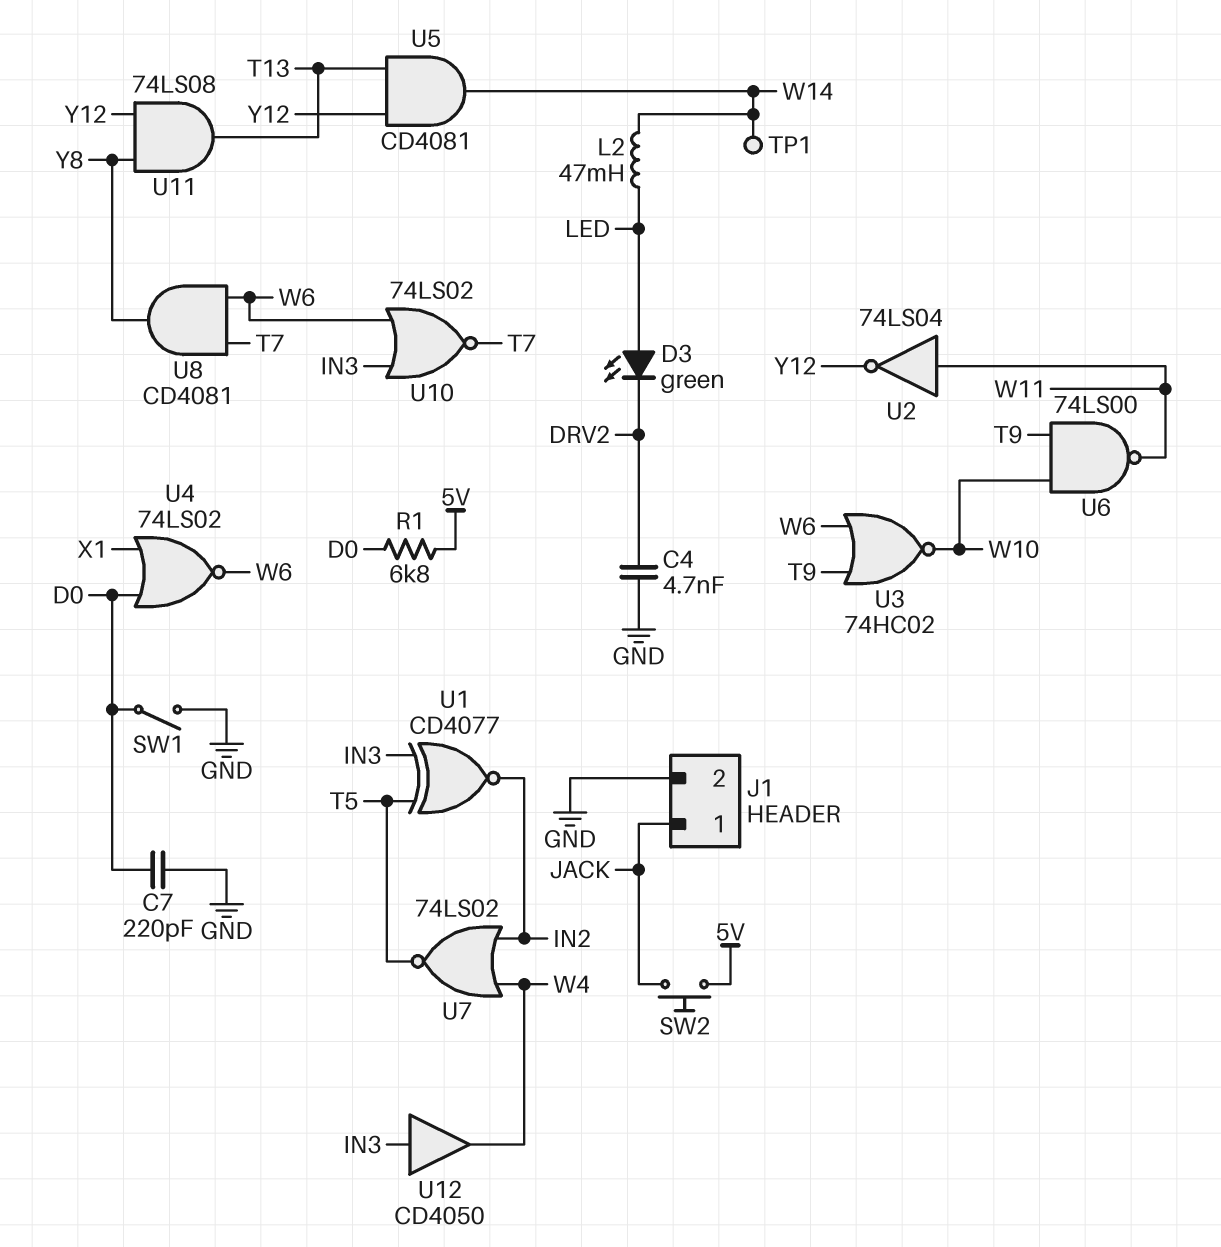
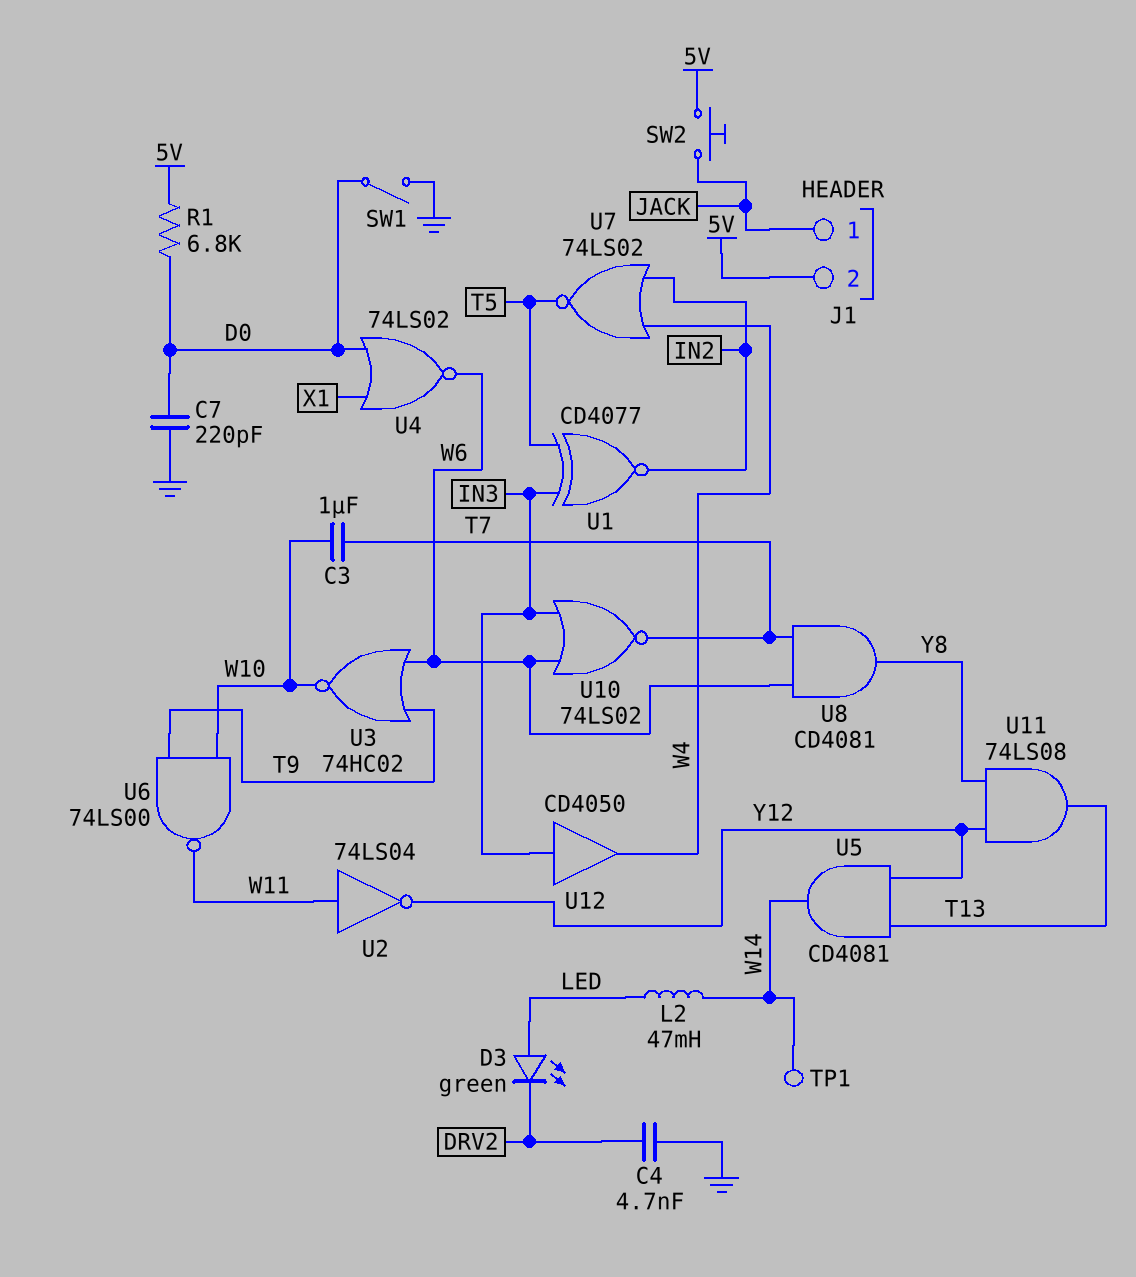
C3: none -> 1uF (T7, W10)
J1 pin 2: GND -> 5V

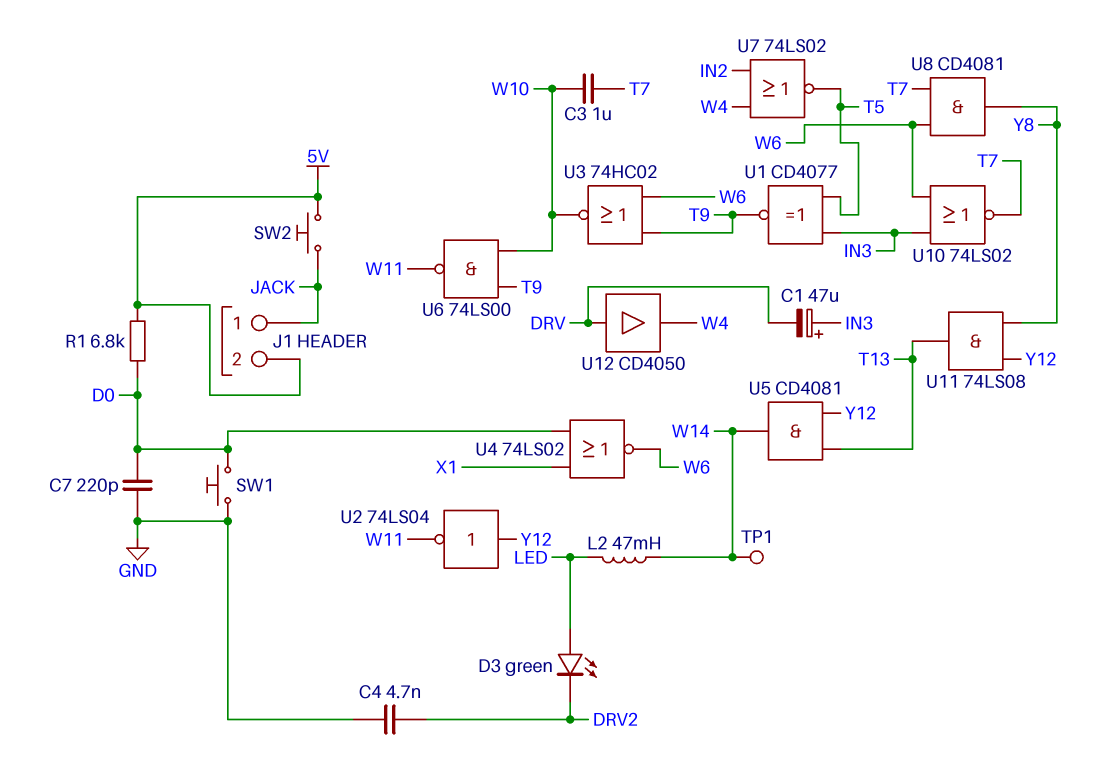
C1: none -> 47uF (plus IN3, minus DRV)
SW1: switch (D0, GND) -> button (D0, GND)
U1: XNOR CD4077 (in IN3, in T5, out IN2) -> XNOR CD4077 (in IN3, in T5, out T9)
U2: NOT 74LS04 (in W11, out Y12) -> NOT 74LS04 (in Y12, out W11)
U12: buffer CD4050 (in IN3, out W4) -> buffer CD4050 (in DRV, out W4)

